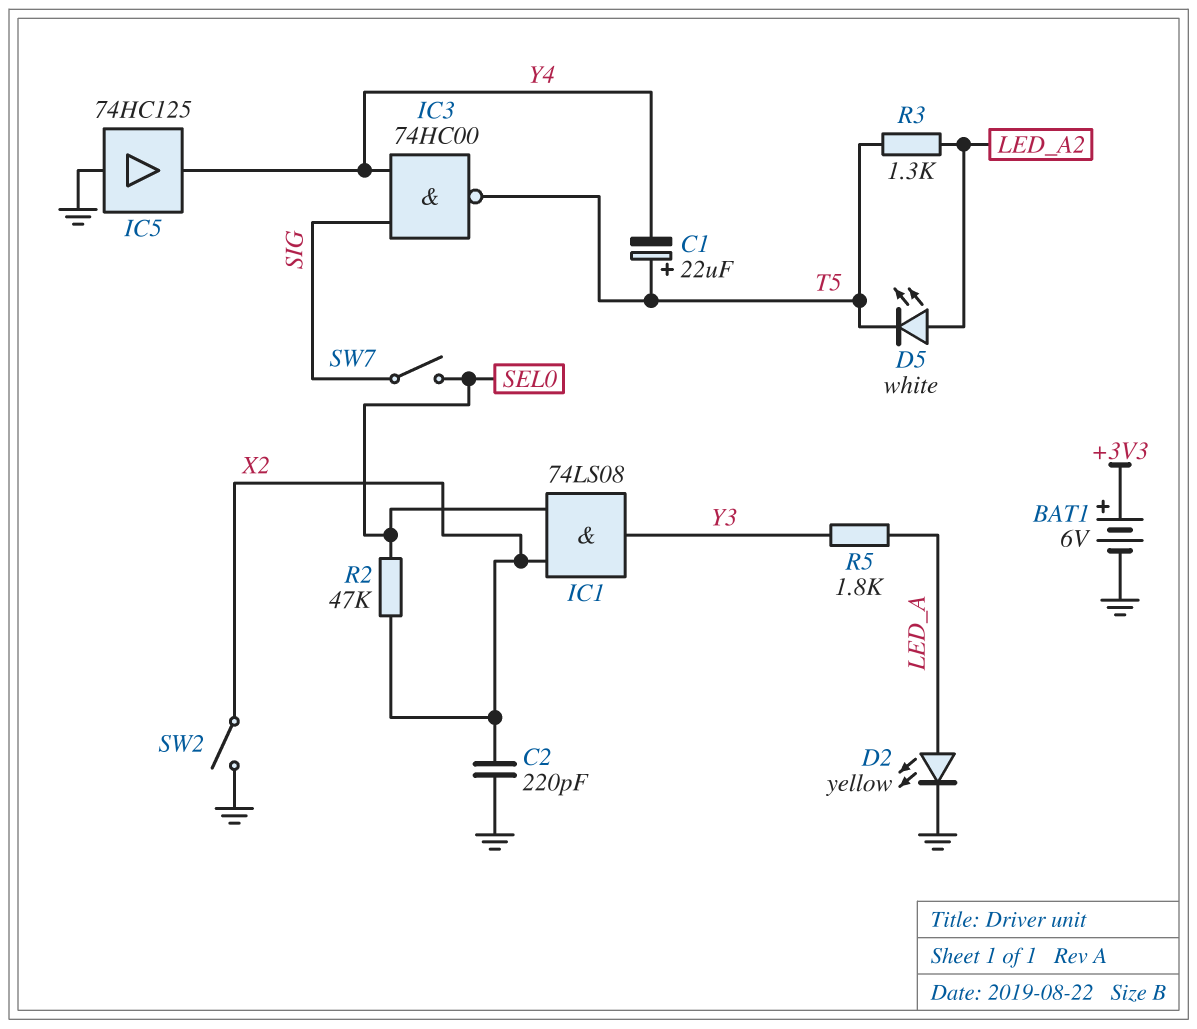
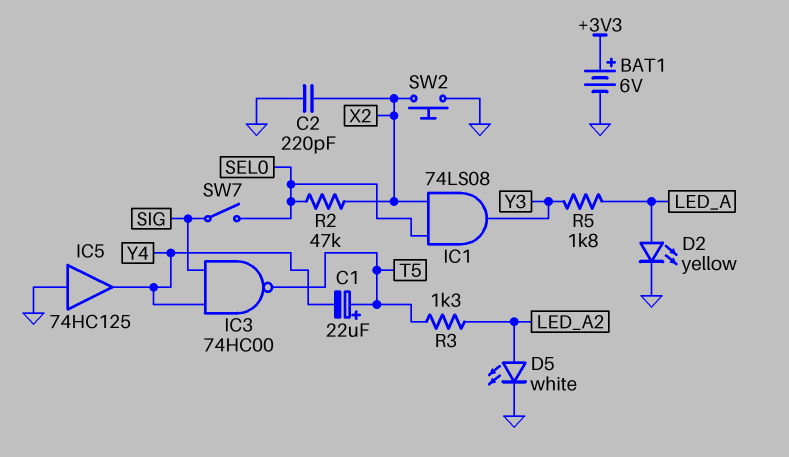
D5: LED white (A LED_A2, K T5) -> LED white (A LED_A2, K GND)
SW2: switch (GND, X2) -> button (GND, X2)

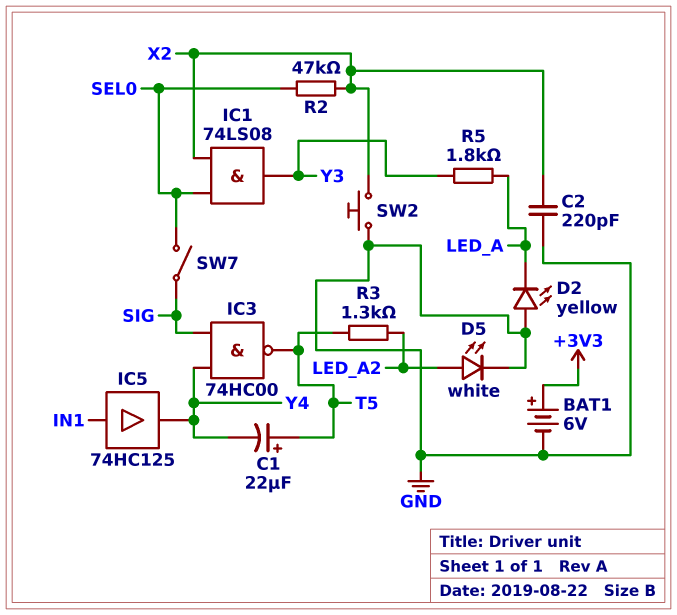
D2: LED yellow (A LED_A, K GND) -> LED yellow (A GND, K LED_A)
IC5: buffer 74HC125 (in GND, out Y4) -> buffer 74HC125 (in IN1, out Y4)

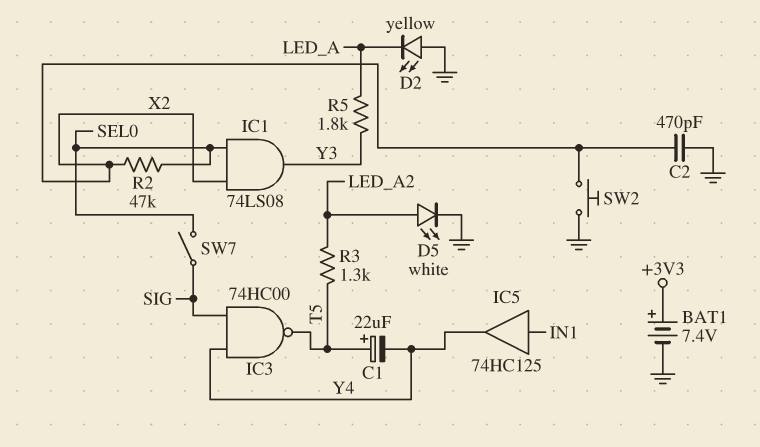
BAT1: 6V (plus +3V3, minus GND) -> 7.4V (plus +3V3, minus GND)
C2: 220pF (GND, X2) -> 470pF (GND, X2)

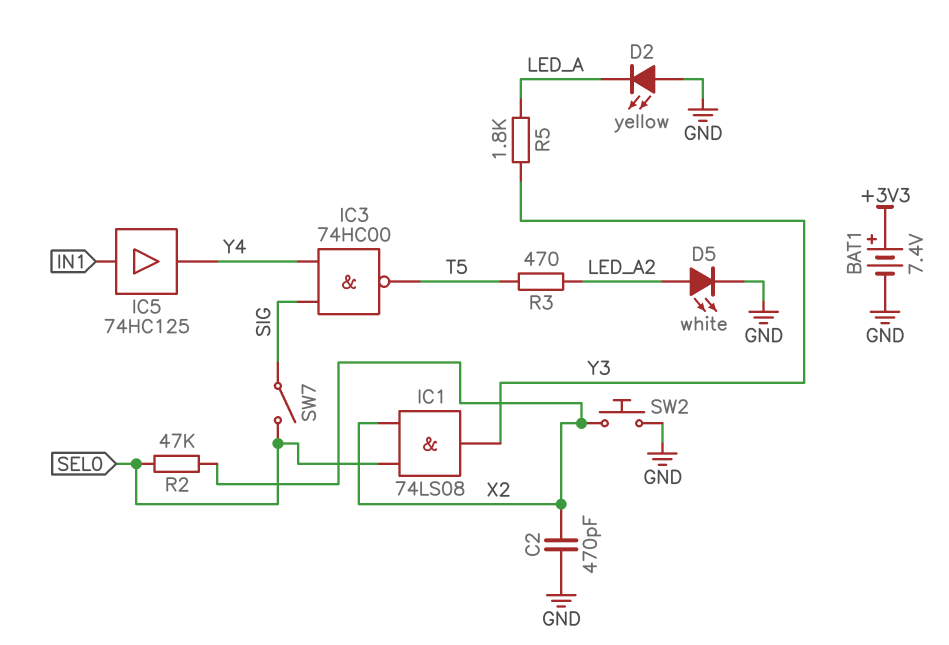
C1: 22uF (plus T5, minus Y4) -> none
R3: 1.3k (LED_A2, T5) -> 470 (LED_A2, T5)

